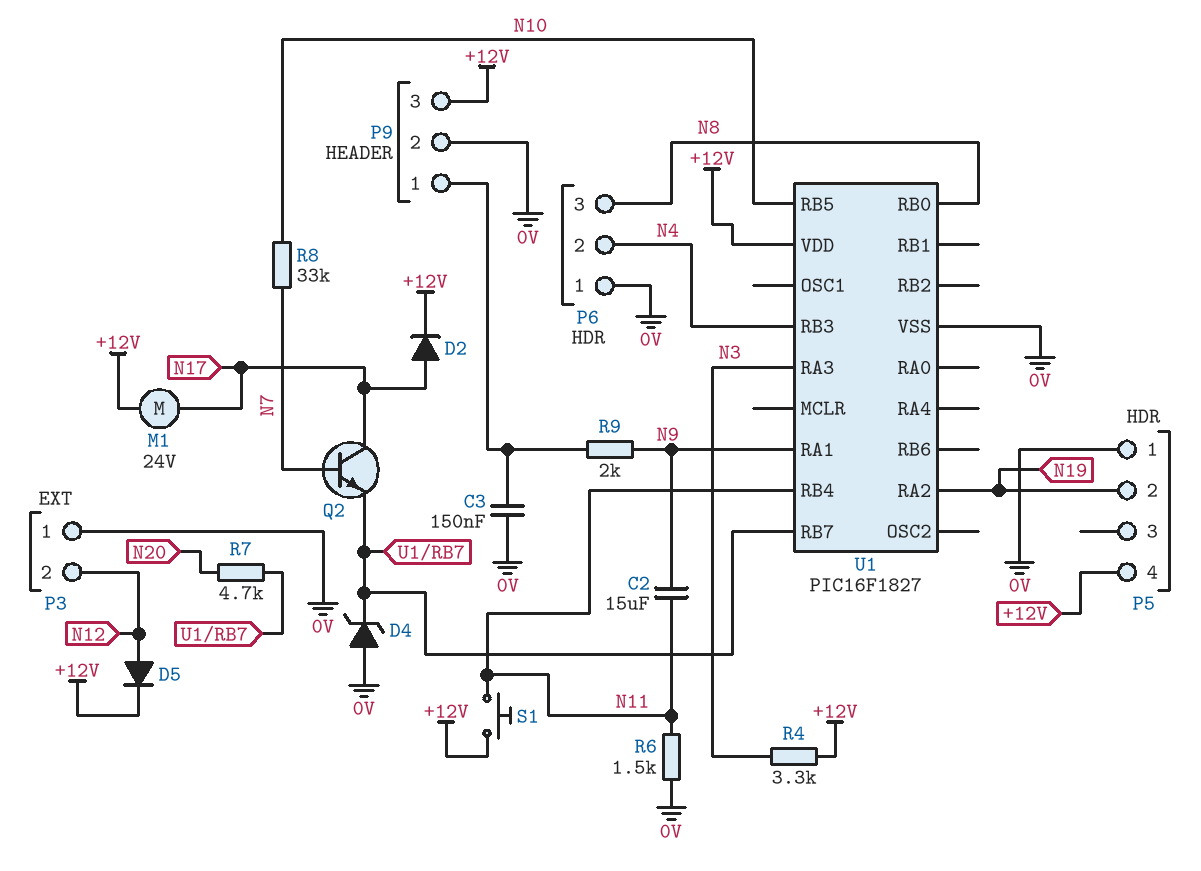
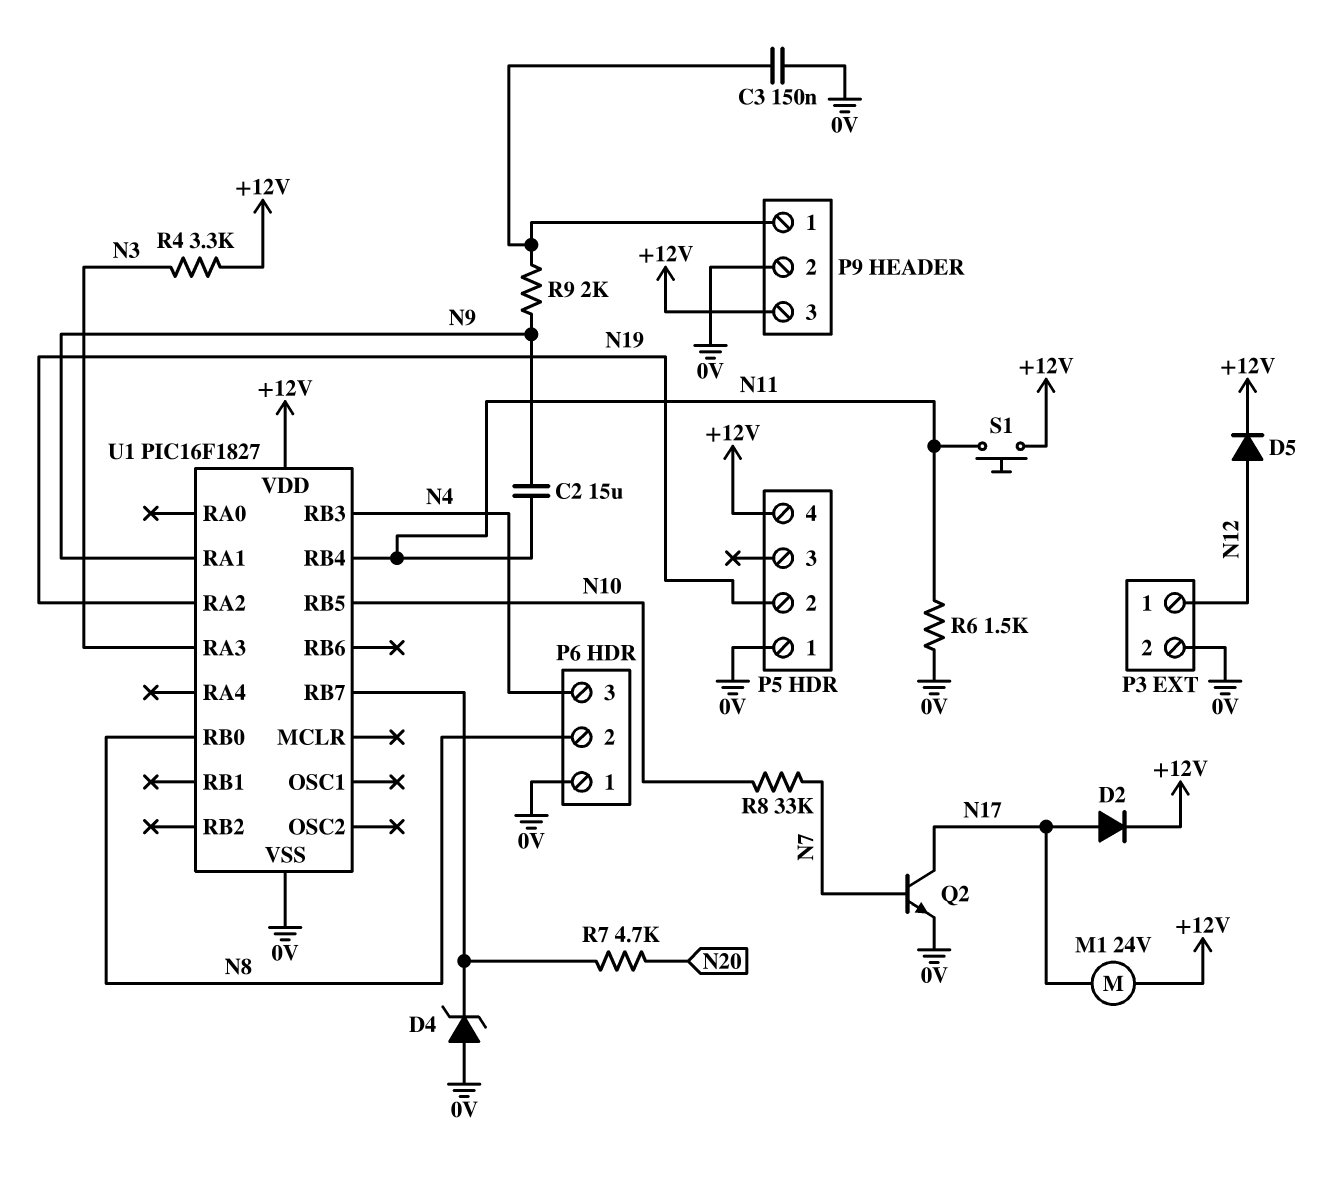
P3 pin 1: 0V -> N12
P3 pin 2: N12 -> 0V
P6 pin 2: N4 -> N8
P6 pin 3: N8 -> N4
Q2: NPN (B N7, C N17, E U1/RB7) -> NPN (B N7, C N17, E 0V)

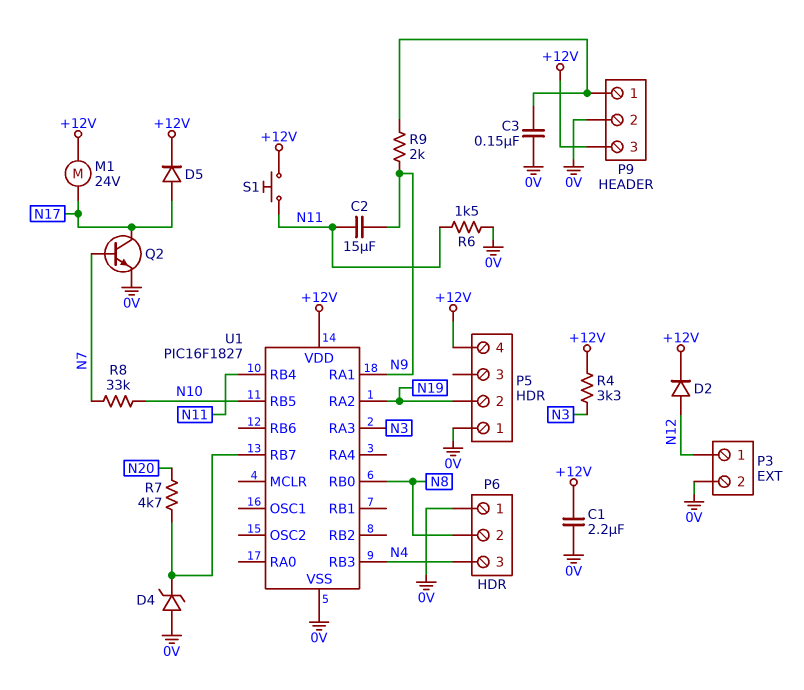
C1: none -> 2.2uF (+12V, 0V)
D2: diode (A N17, K +12V) -> diode (A N12, K +12V)
D5: diode (A N12, K +12V) -> diode (A N17, K +12V)

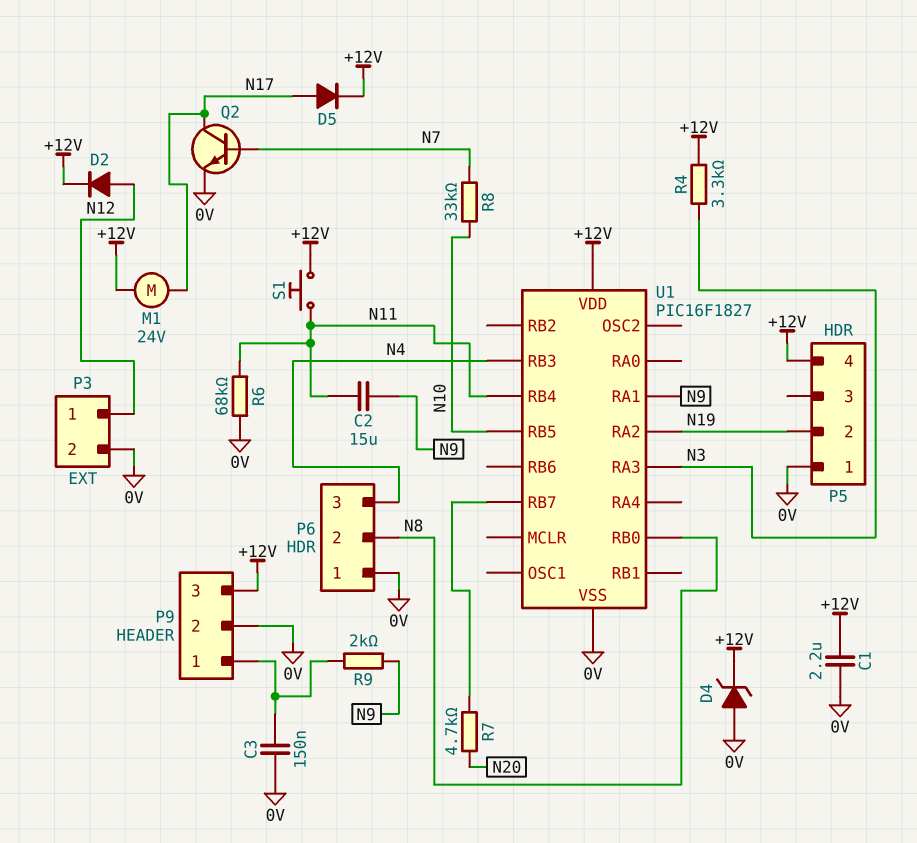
D4: zener (A 0V, K U1/RB7) -> zener (A 0V, K +12V)
R6: 1.5k (0V, N11) -> 68k (0V, N11)

